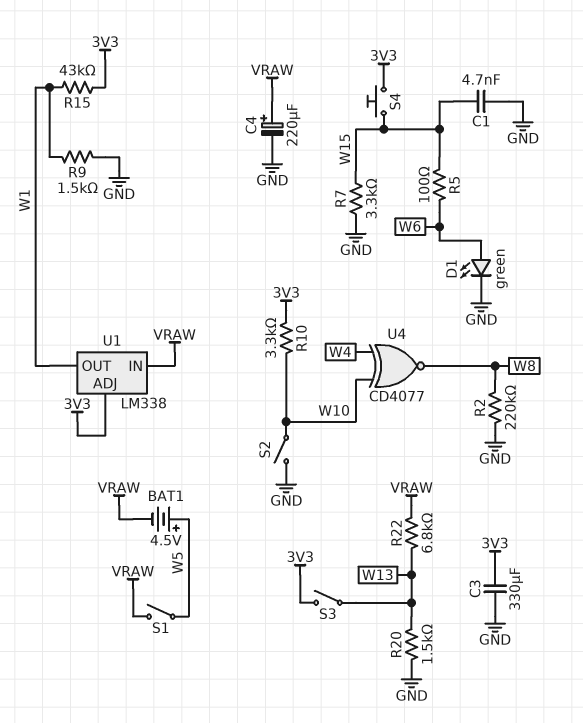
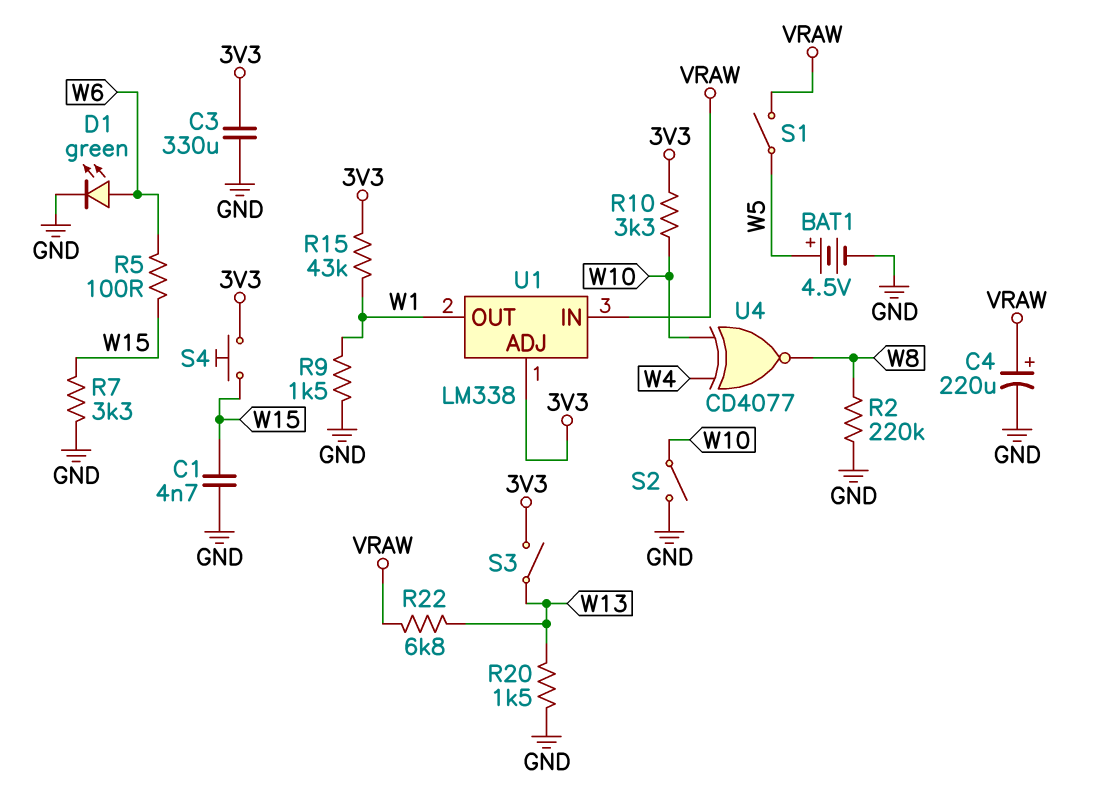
BAT1: 4.5V (plus W5, minus VRAW) -> 4.5V (plus W5, minus GND)

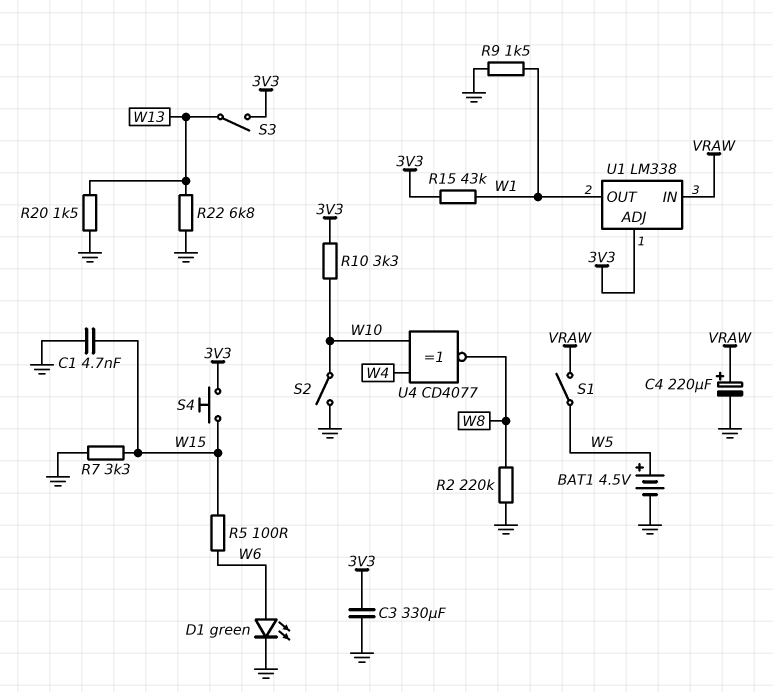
R22: 6.8k (VRAW, W13) -> 6.8k (GND, W13)

